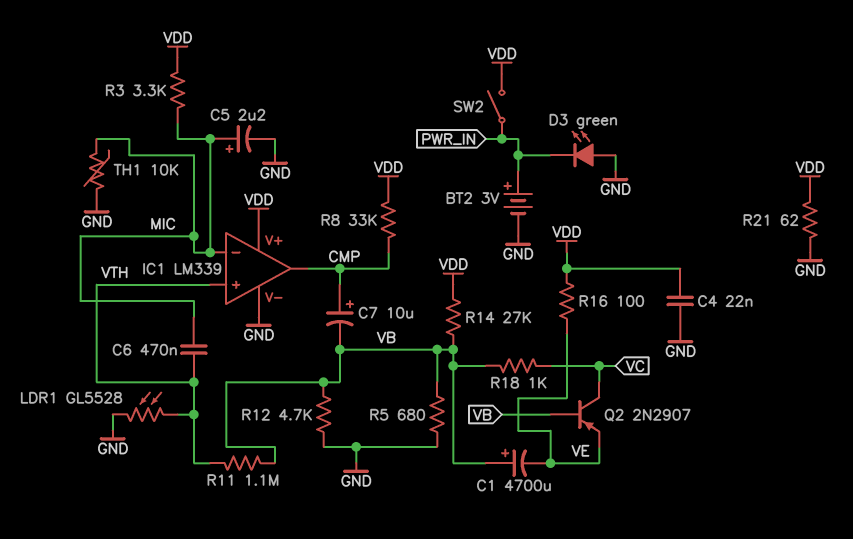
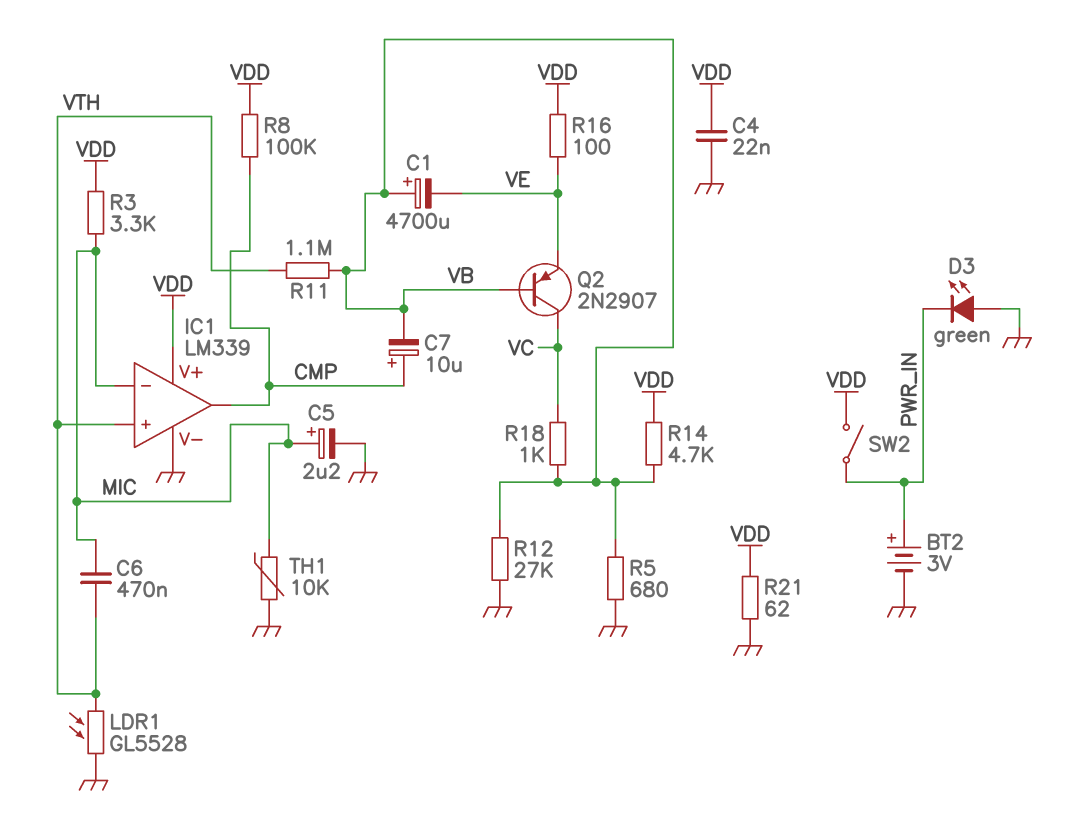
R8: 33k (CMP, VDD) -> 100k (CMP, VDD)
R12: 4.7k (GND, VB) -> 27k (GND, VB)
R14: 27k (VB, VDD) -> 4.7k (VB, VDD)

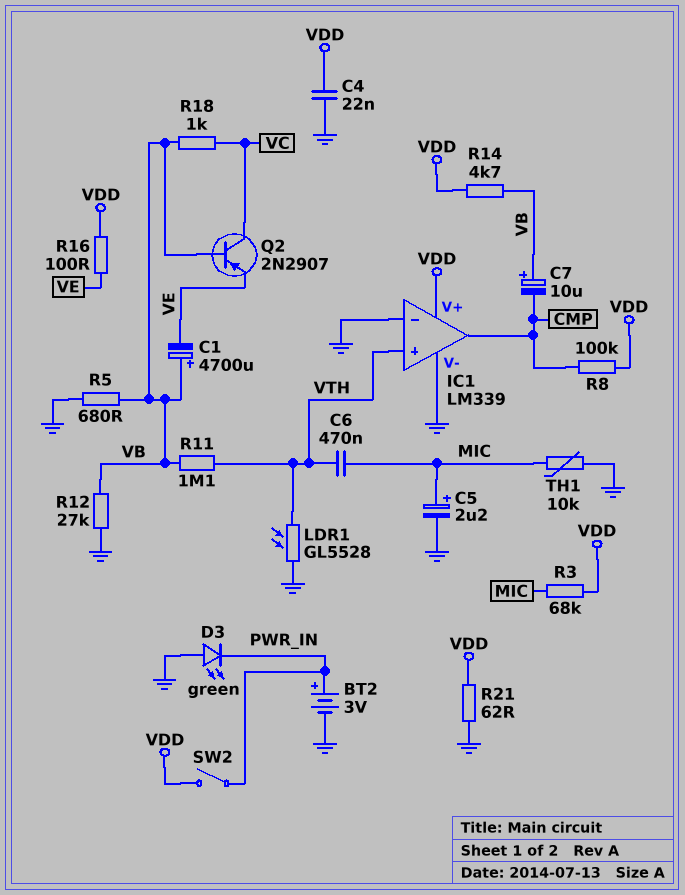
C7: 10uF (plus CMP, minus VB) -> 10uF (plus VB, minus CMP)
IC1 pin in-: MIC -> GND
R3: 3.3k (MIC, VDD) -> 68k (MIC, VDD)

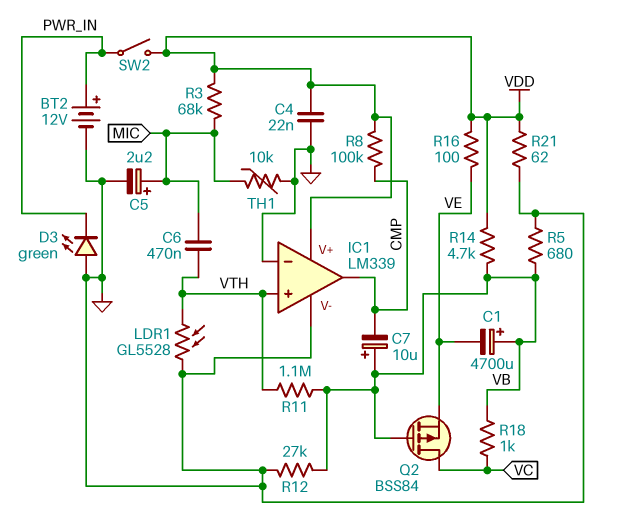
BT2: 3V (plus PWR_IN, minus GND) -> 12V (plus PWR_IN, minus GND)
Q2: PNP 2N2907 (B VB, C VC, E VE) -> PMOS BSS84 (G VB, D VC, S VE)

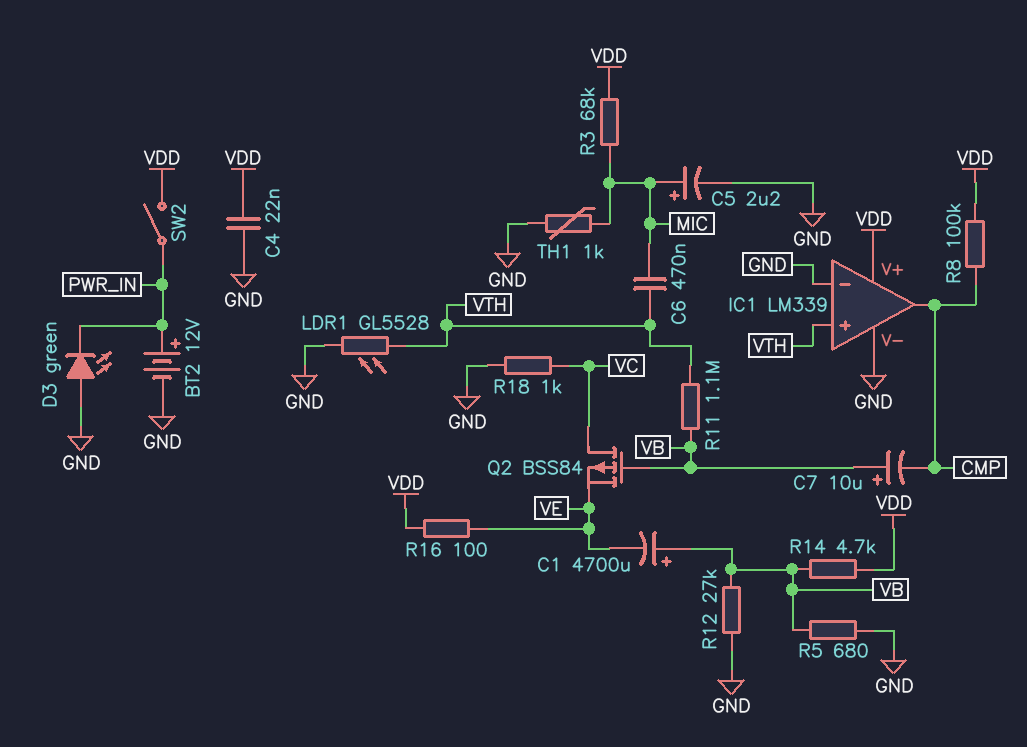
R18: 1k (VB, VC) -> 1k (GND, VC)
R21: 62 (GND, VDD) -> none
TH1: 10k (GND, MIC) -> 1k (GND, MIC)

